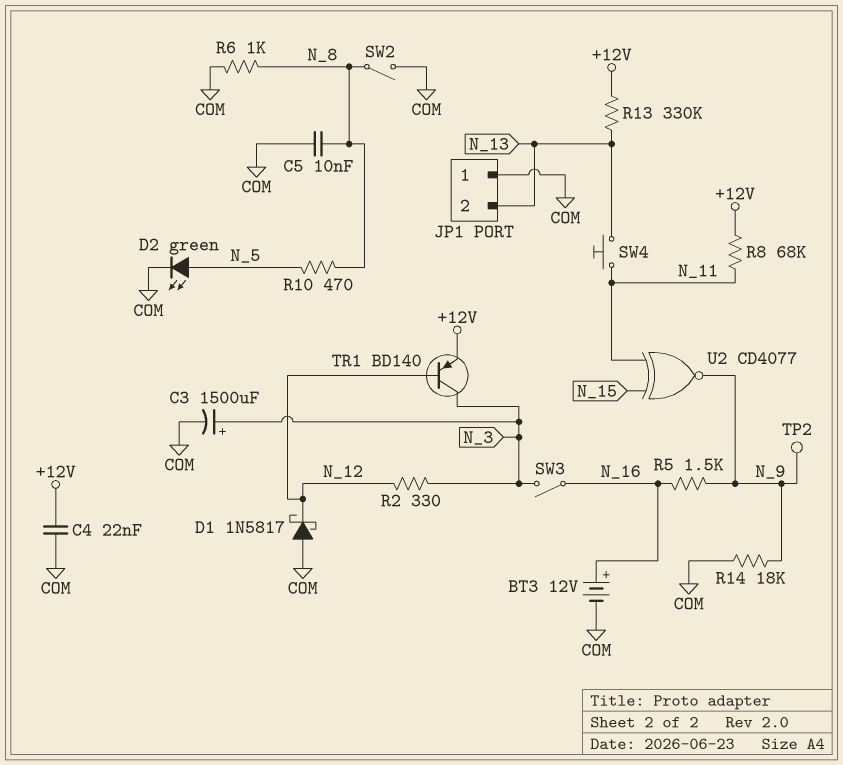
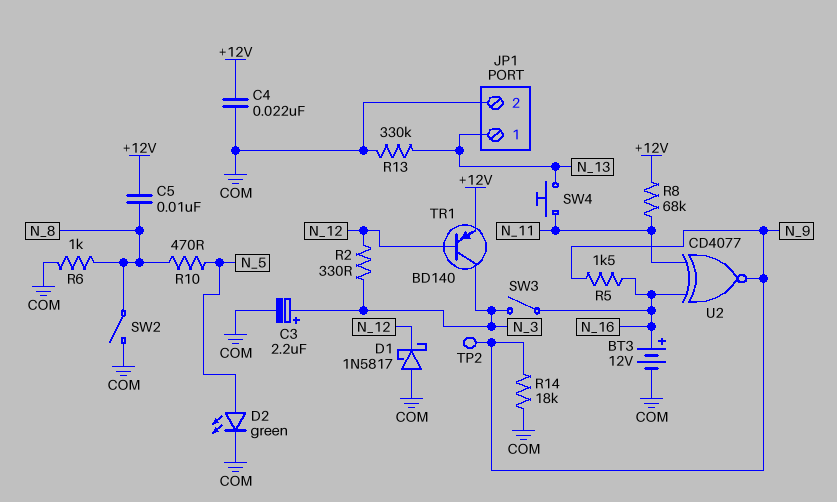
C3: 1500uF (plus N_3, minus COM) -> 2.2uF (plus N_3, minus COM)
C5: 10nF (COM, N_8) -> 10nF (+12V, N_8)
JP1 pin 1: COM -> N_13
JP1 pin 2: N_13 -> COM
R13: 330k (+12V, N_13) -> 330k (COM, N_13)
U2: XNOR CD4077 (in N_11, in N_15, out N_9) -> XNOR CD4077 (in N_11, in N_16, out N_9)

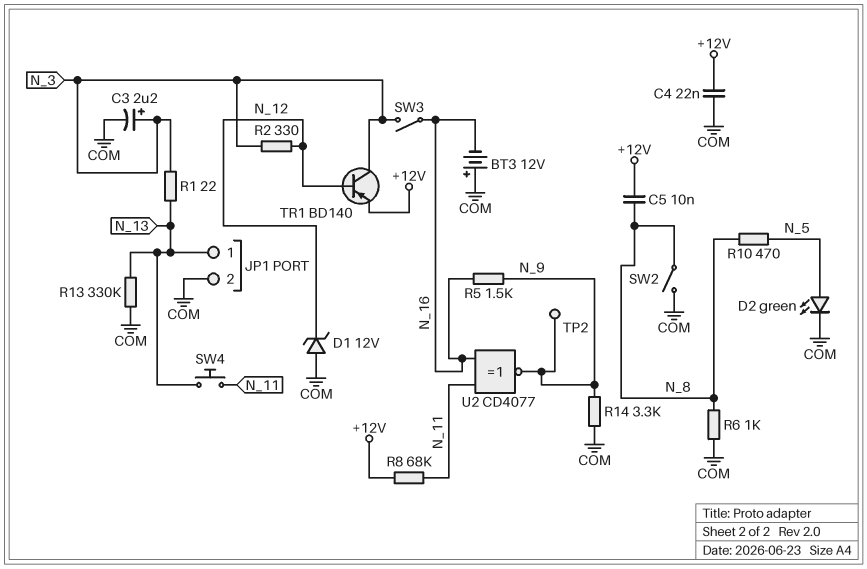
BT3: 12V (plus N_16, minus COM) -> 12V (plus COM, minus N_16)
D1: schottky 1N5817 (A COM, K N_12) -> zener 12V (A COM, K N_12)
R1: none -> 22 (N_3, N_13)
R14: 18k (COM, N_9) -> 3.3k (COM, N_9)

